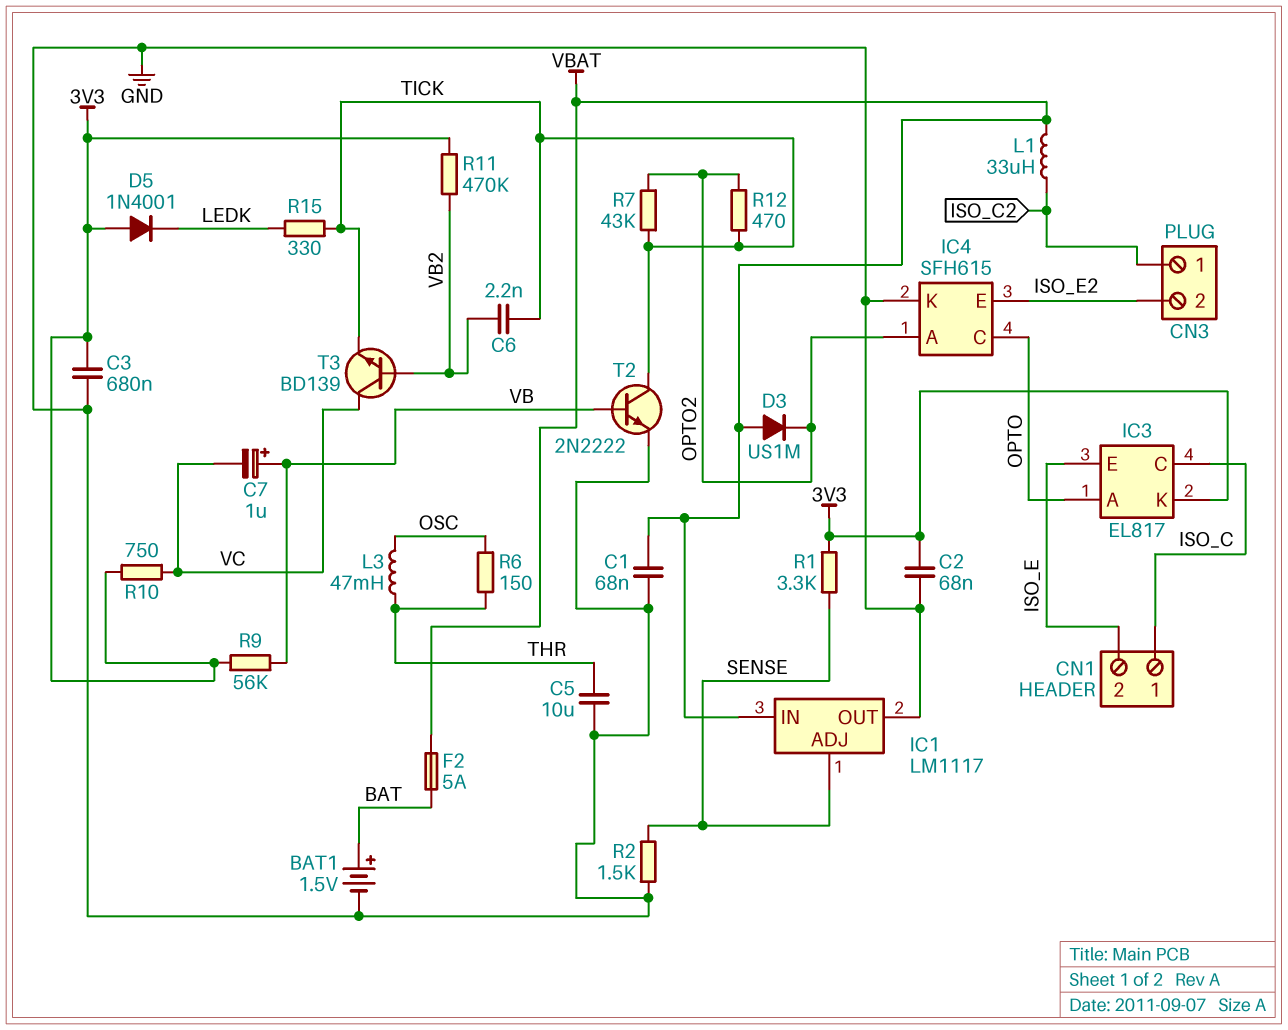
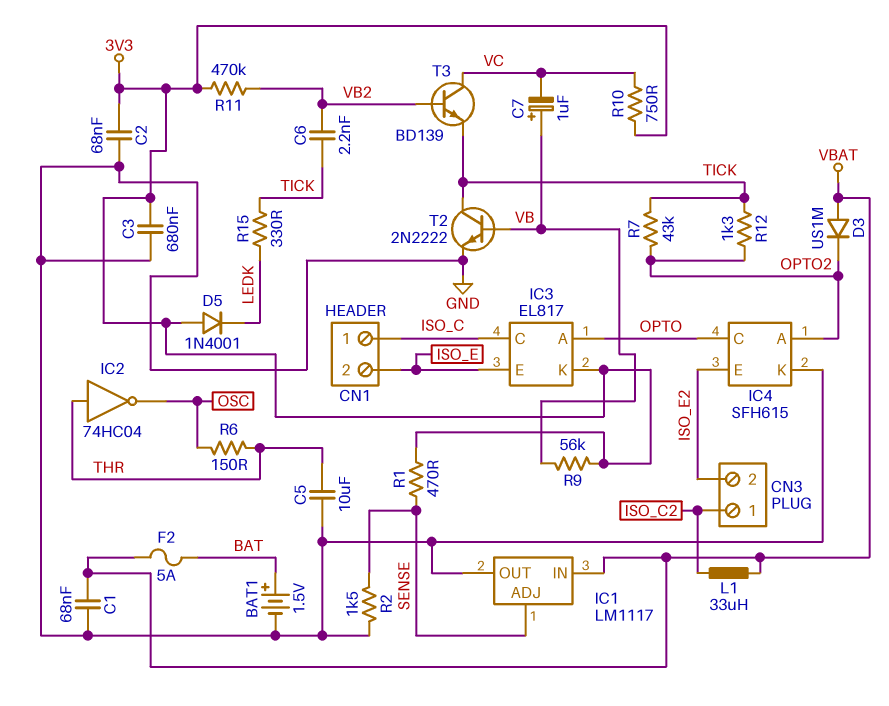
IC2: none -> NOT 74HC04 (in THR, out OSC)
L3: 47mH (OSC, THR) -> none
R1: 3.3k (3V3, SENSE) -> 470 (3V3, SENSE)
R12: 470 (OPTO2, TICK) -> 1.3k (OPTO2, TICK)

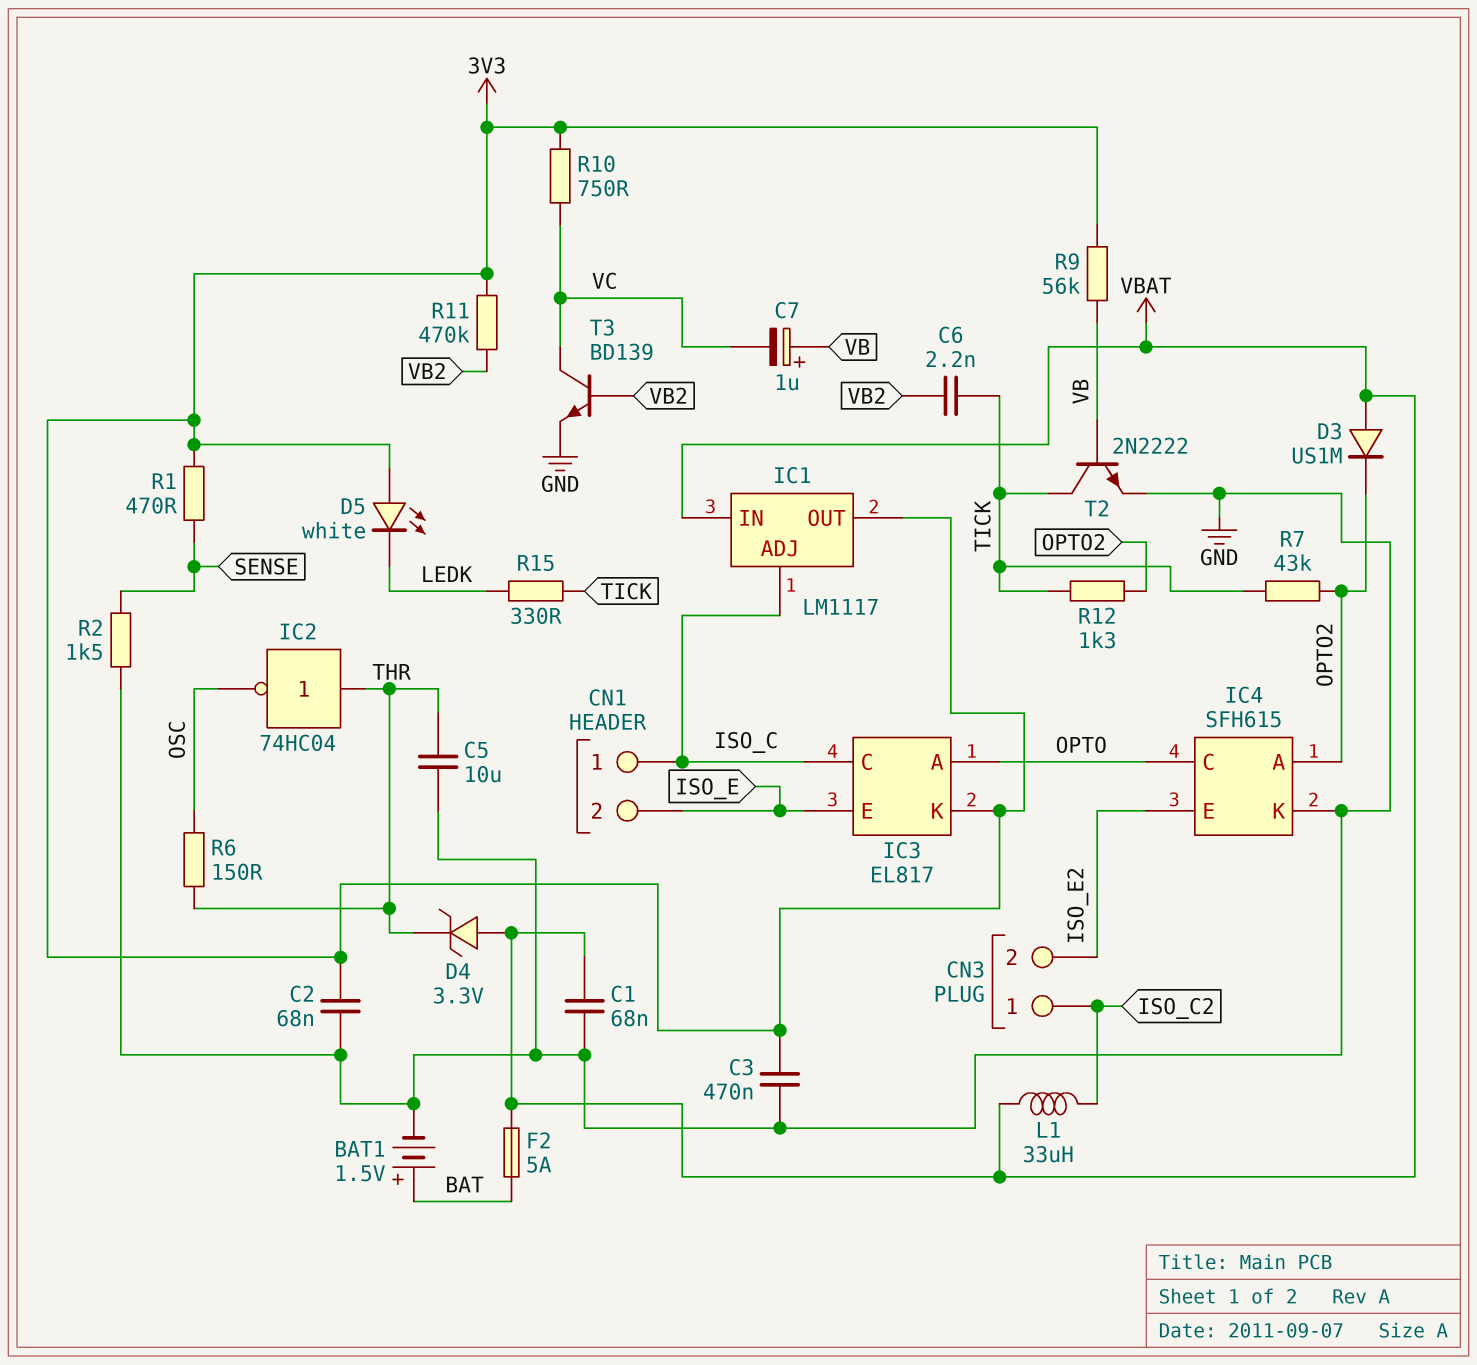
C3: 680nF (3V3, GND) -> 470nF (3V3, GND)
D4: none -> zener 3.3V (A VBAT, K THR)
D5: diode 1N4001 (A 3V3, K LEDK) -> LED white (A 3V3, K LEDK)
IC1 pin ADJ: SENSE -> ISO_C
IC1 pin OUT: GND -> 3V3
T3: NPN BD139 (B VB2, C VC, E TICK) -> NPN BD139 (B VB2, C VC, E GND)

